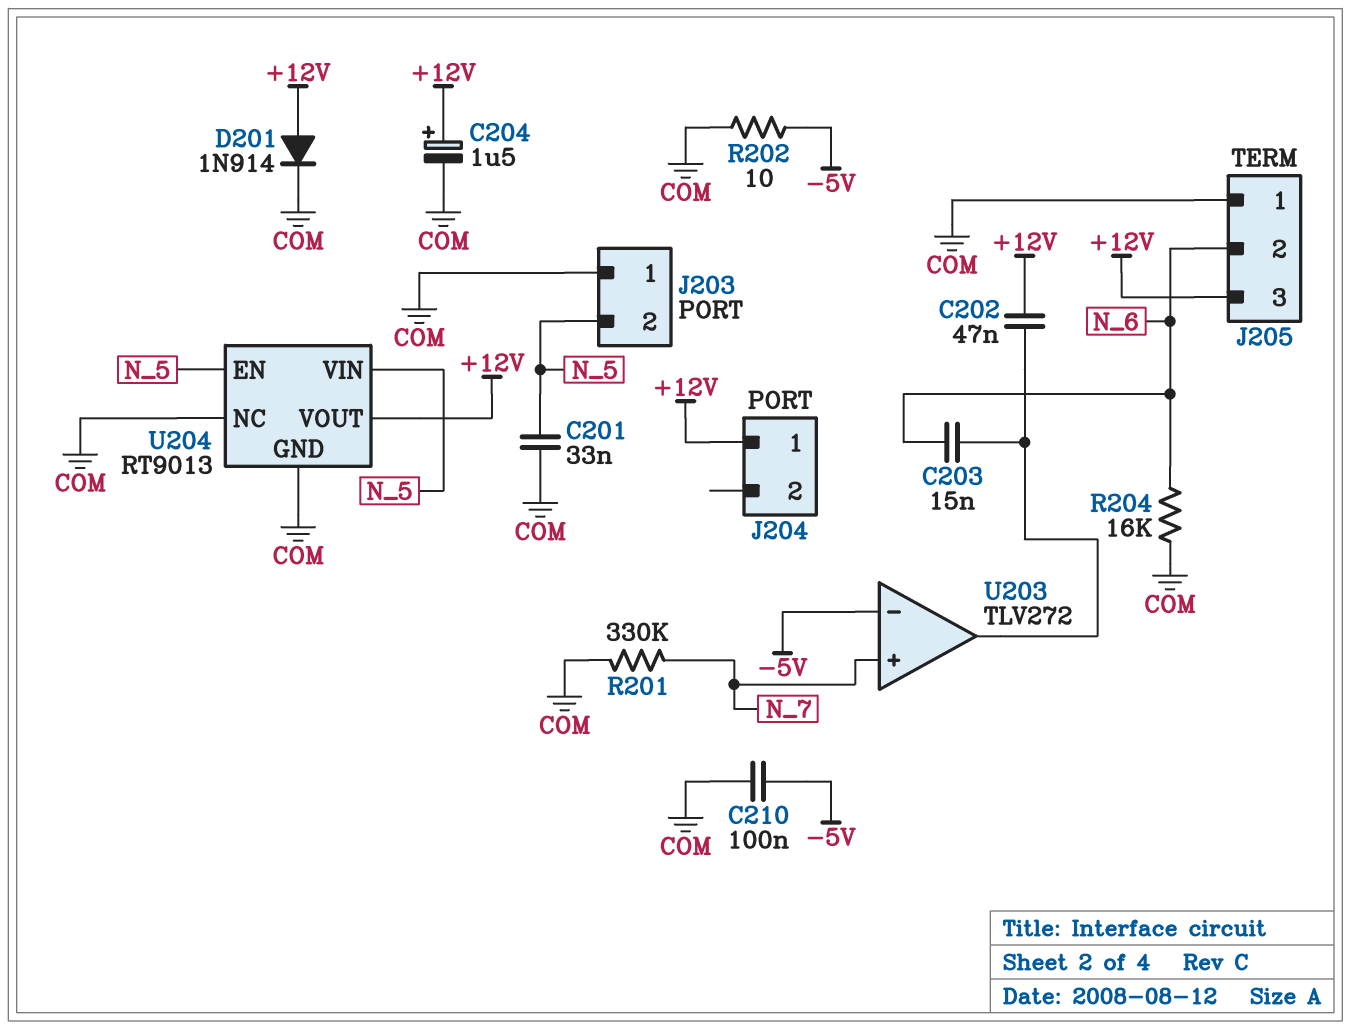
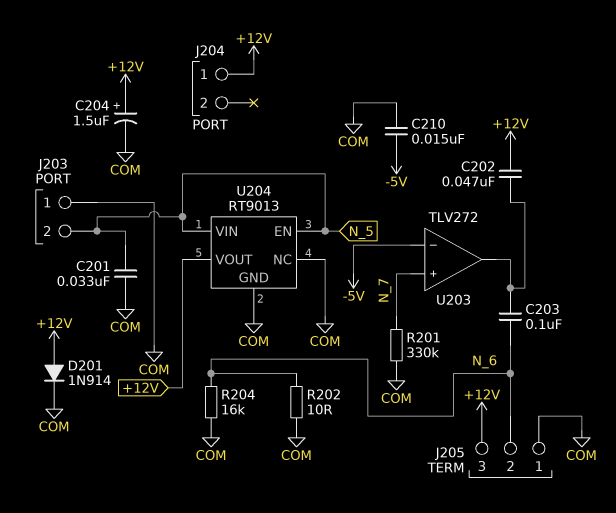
C203: 15nF (N_6, U203/out) -> 100nF (N_6, U203/out)
C210: 100nF (-5V, COM) -> 15nF (-5V, COM)
R202: 10 (-5V, COM) -> 10 (COM, N_6)

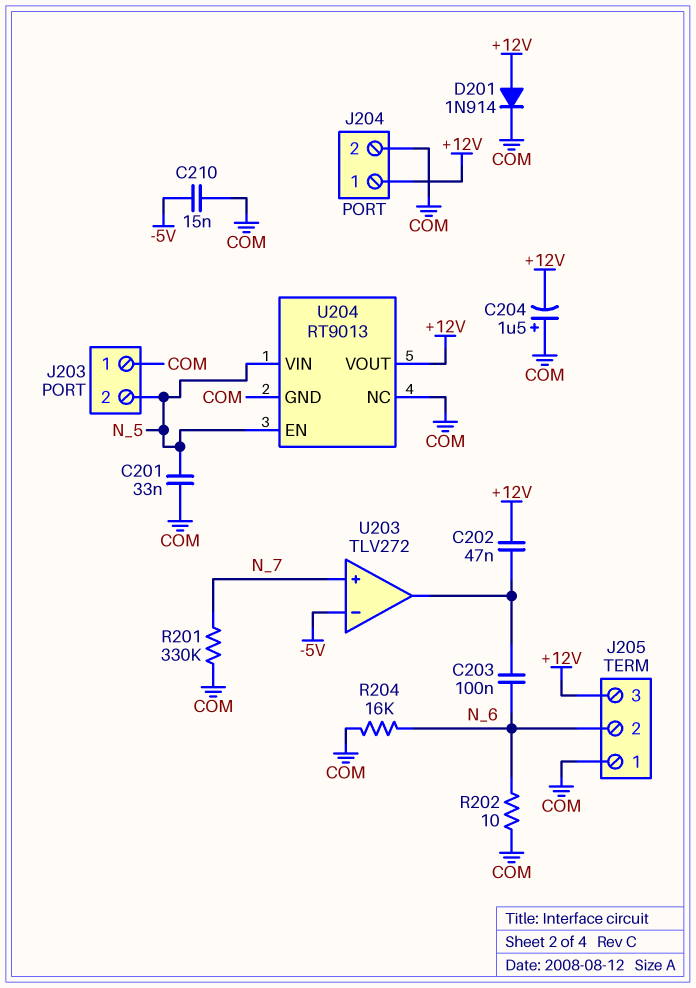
C204: 1.5uF (plus +12V, minus COM) -> 1.5uF (plus COM, minus +12V)
J204 pin 2: none -> COM

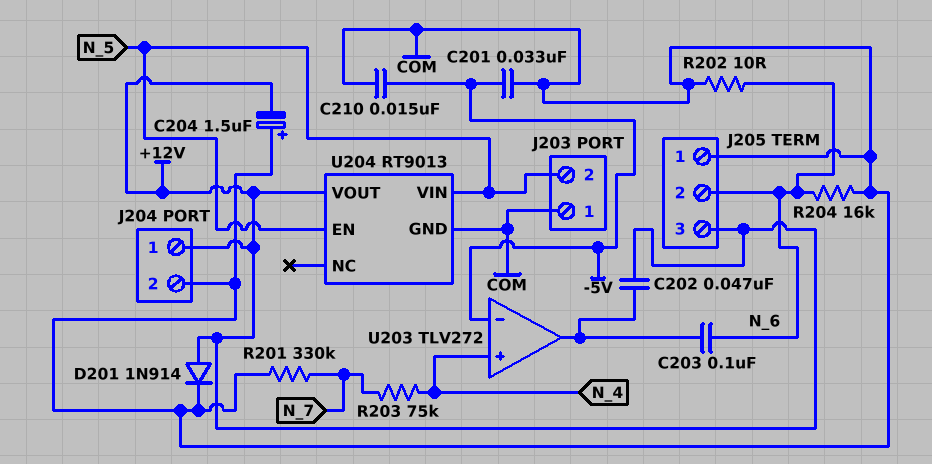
C201: 33nF (COM, N_5) -> 33nF (-5V, COM)
R203: none -> 75k (N_4, N_7)
U203 pin in+: N_7 -> N_4
U204 pin NC: COM -> none

